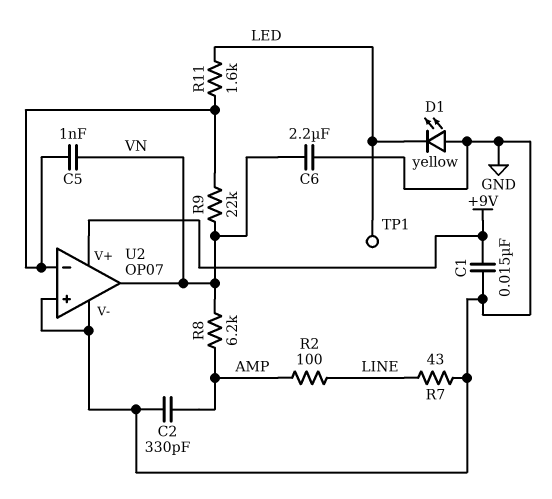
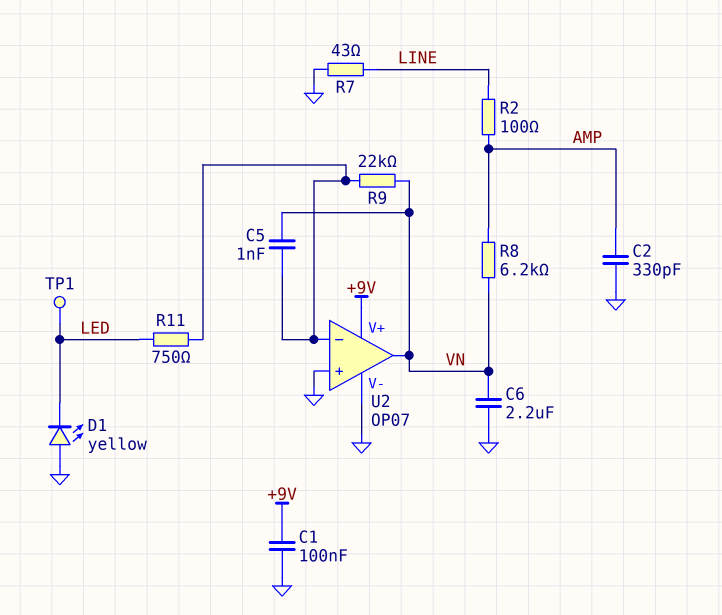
C1: 15nF (+9V, GND) -> 100nF (+9V, GND)
R11: 1.6k (LED, U2/in-) -> 750 (LED, U2/in-)

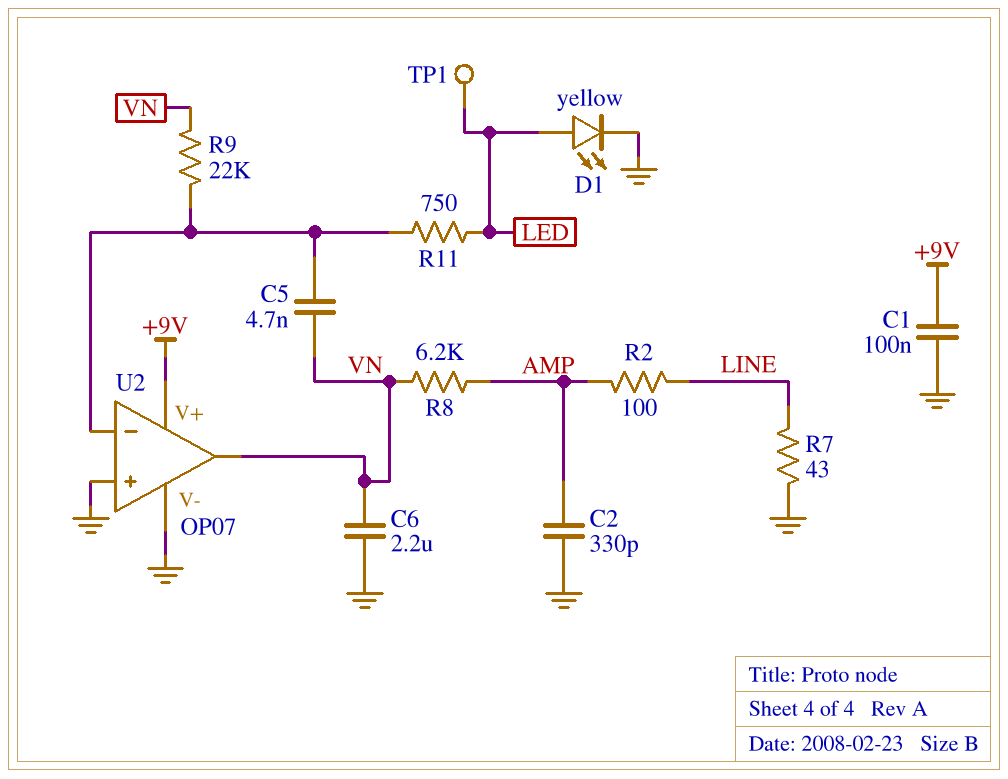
C5: 1nF (U2/in-, VN) -> 4.7nF (U2/in-, VN)
D1: LED yellow (A GND, K LED) -> LED yellow (A LED, K GND)

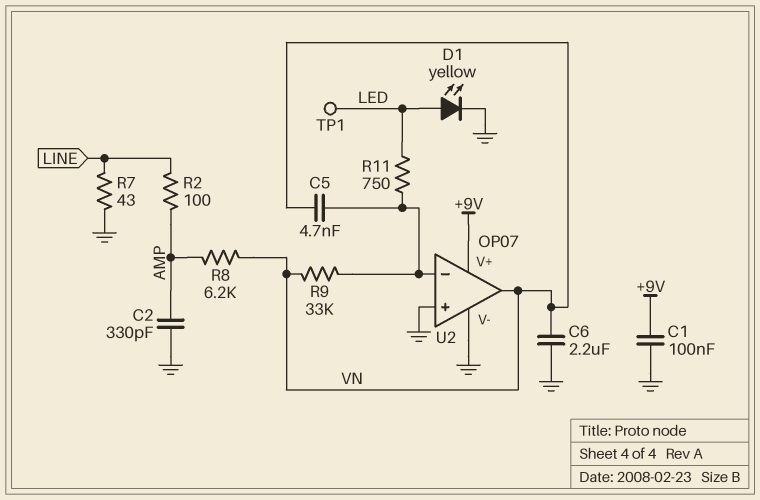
R9: 22k (U2/in-, VN) -> 33k (U2/in-, VN)

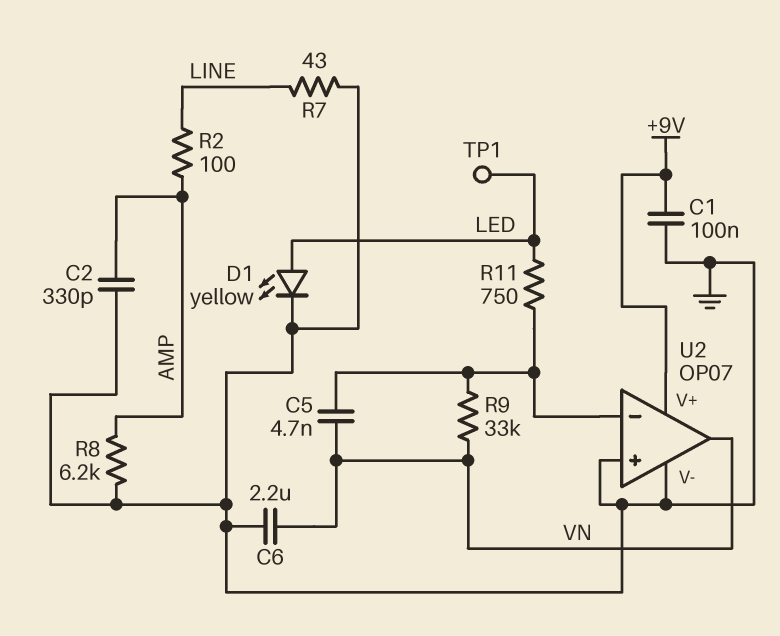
R8: 6.2k (AMP, VN) -> 6.2k (AMP, GND)

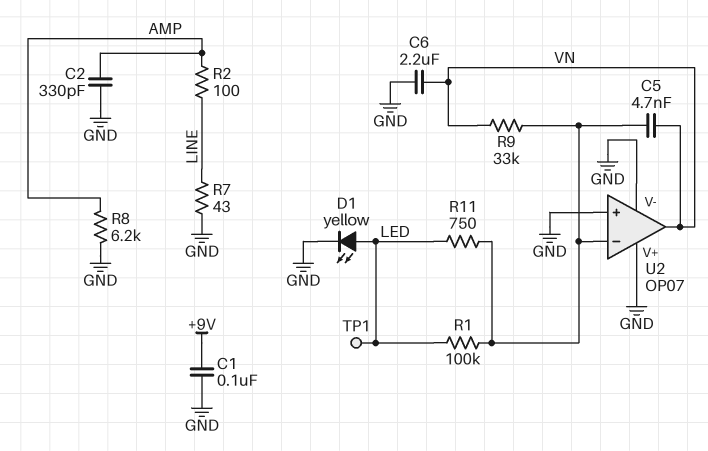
R1: none -> 100k (LED, U2/in-)
U2 pin V+: +9V -> GND

